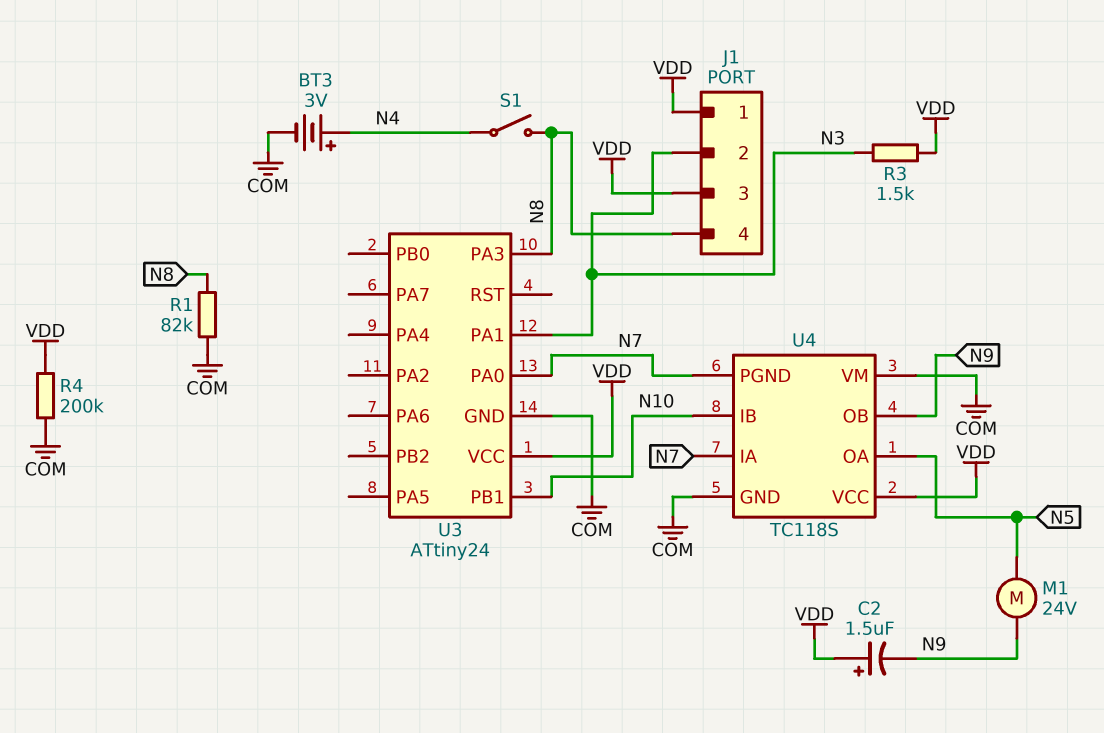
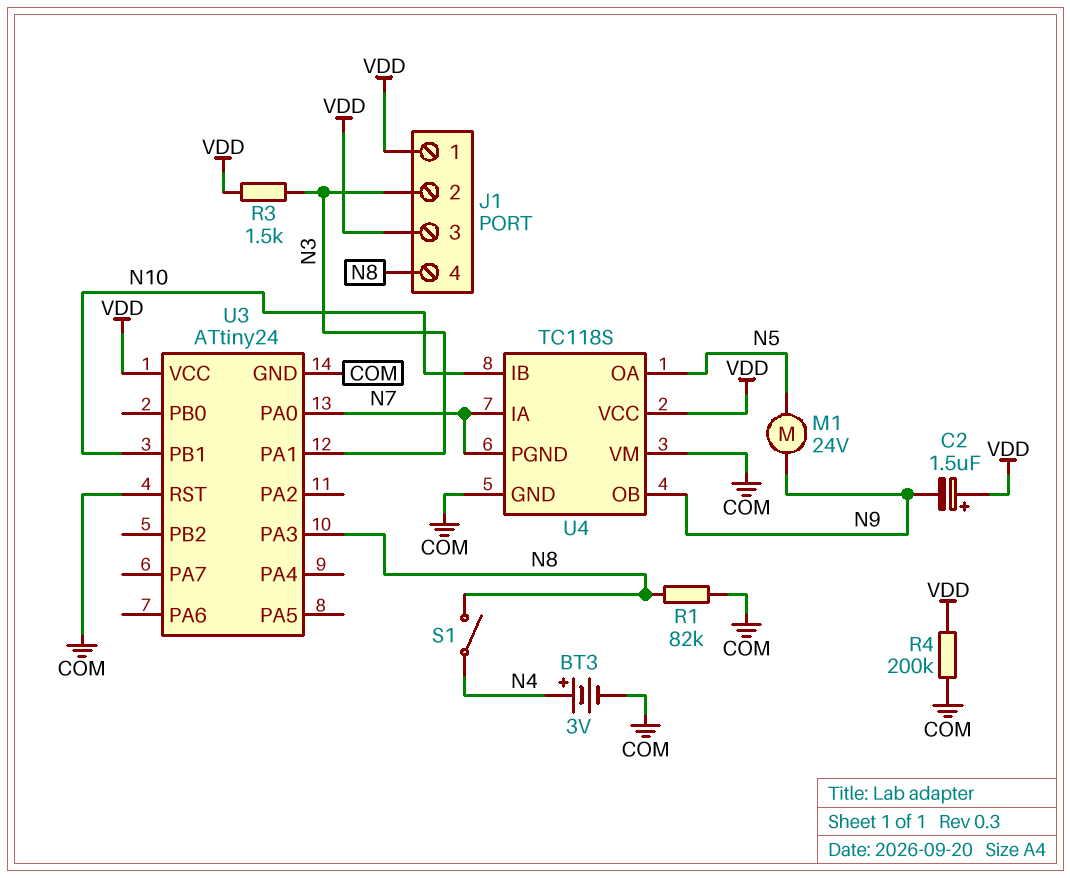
U3 pin RST: none -> COM

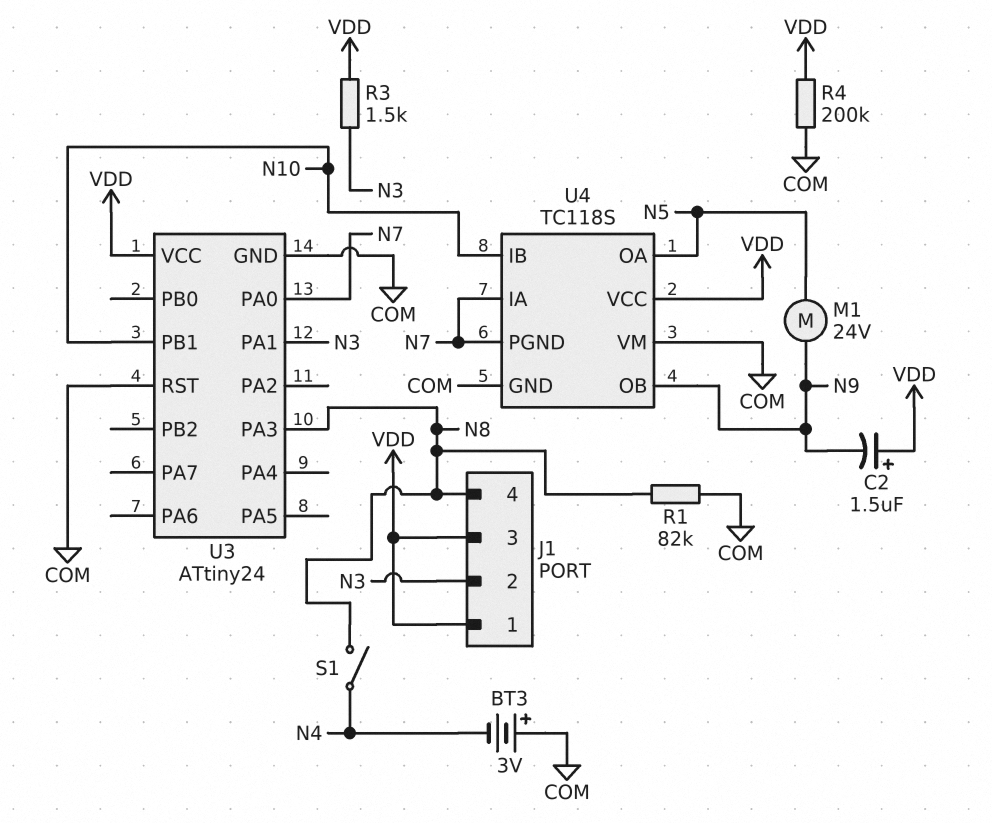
BT3: 3V (plus N4, minus COM) -> 3V (plus COM, minus N4)

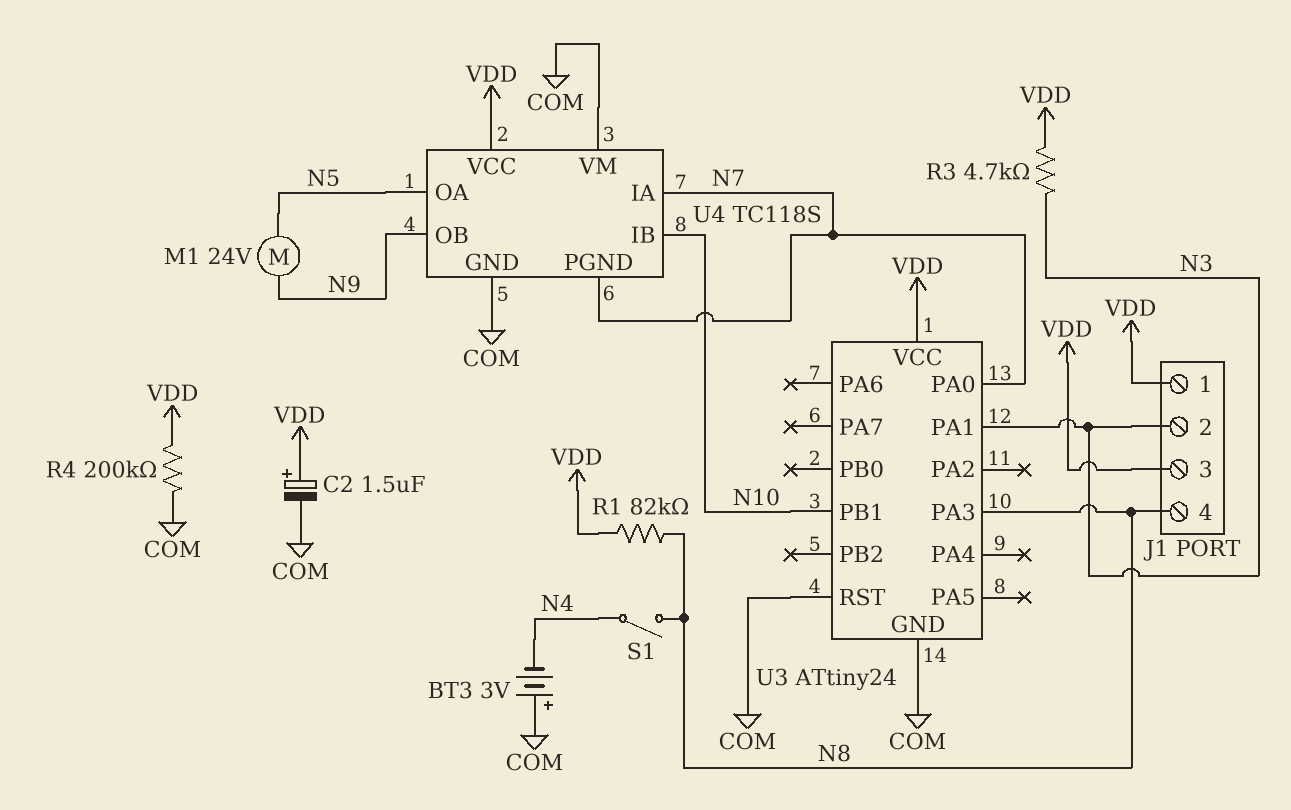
C2: 1.5uF (plus VDD, minus N9) -> 1.5uF (plus VDD, minus COM)
R1: 82k (COM, N8) -> 82k (N8, VDD)
R3: 1.5k (N3, VDD) -> 4.7k (N3, VDD)

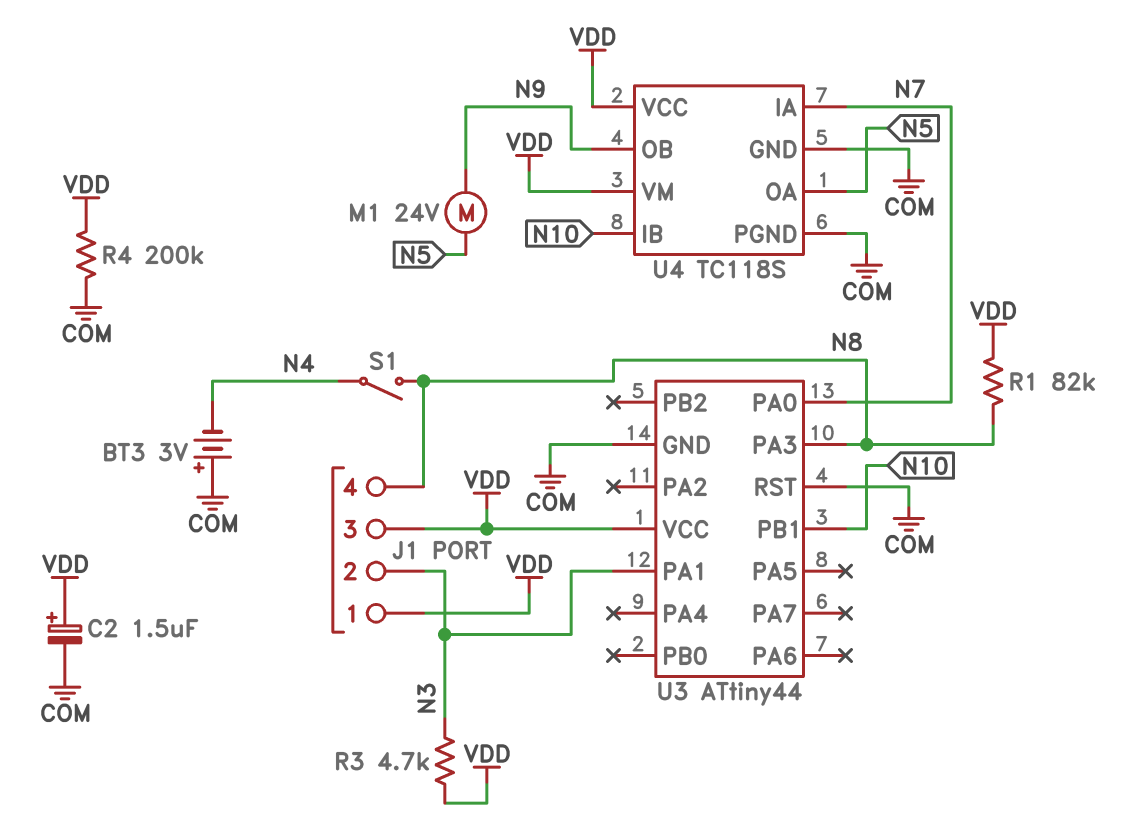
U3: ATtiny24 -> ATtiny44
U4 pin PGND: N7 -> COM
U4 pin VM: COM -> VDD

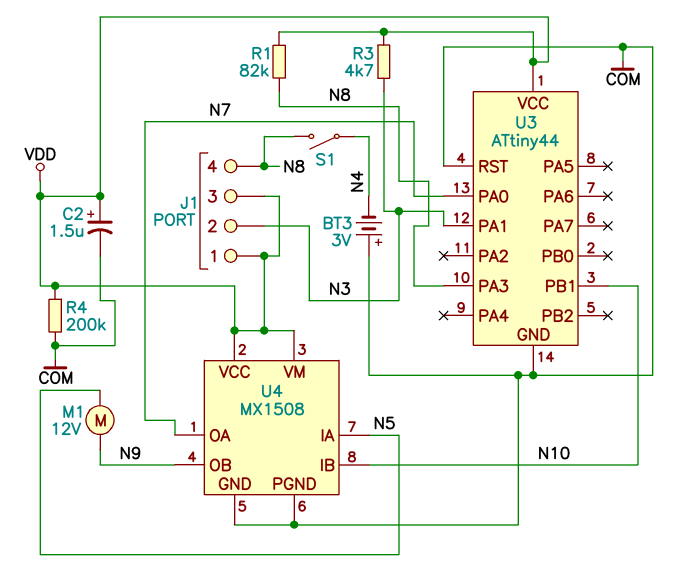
M1: motor 24V (N5, N9) -> motor 12V (N5, N9)
U4: TC118S -> MX1508
U4 pin IA: N7 -> N5
U4 pin OA: N5 -> N7

